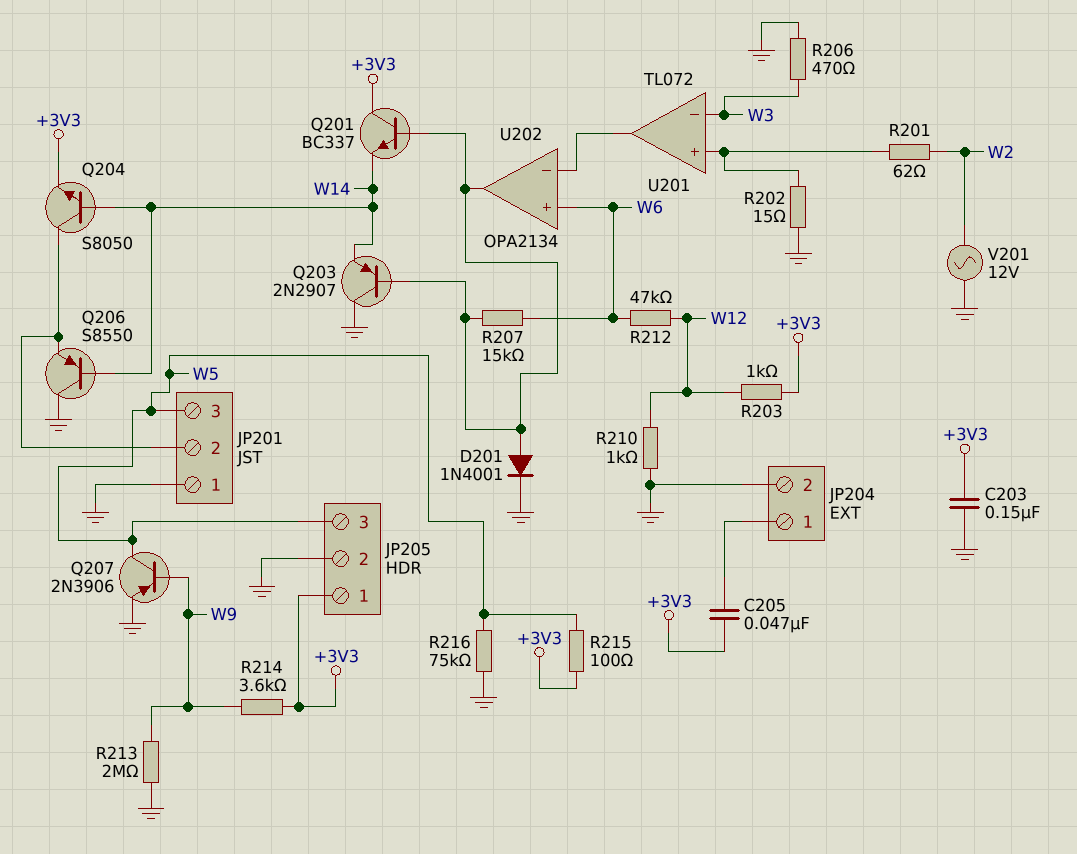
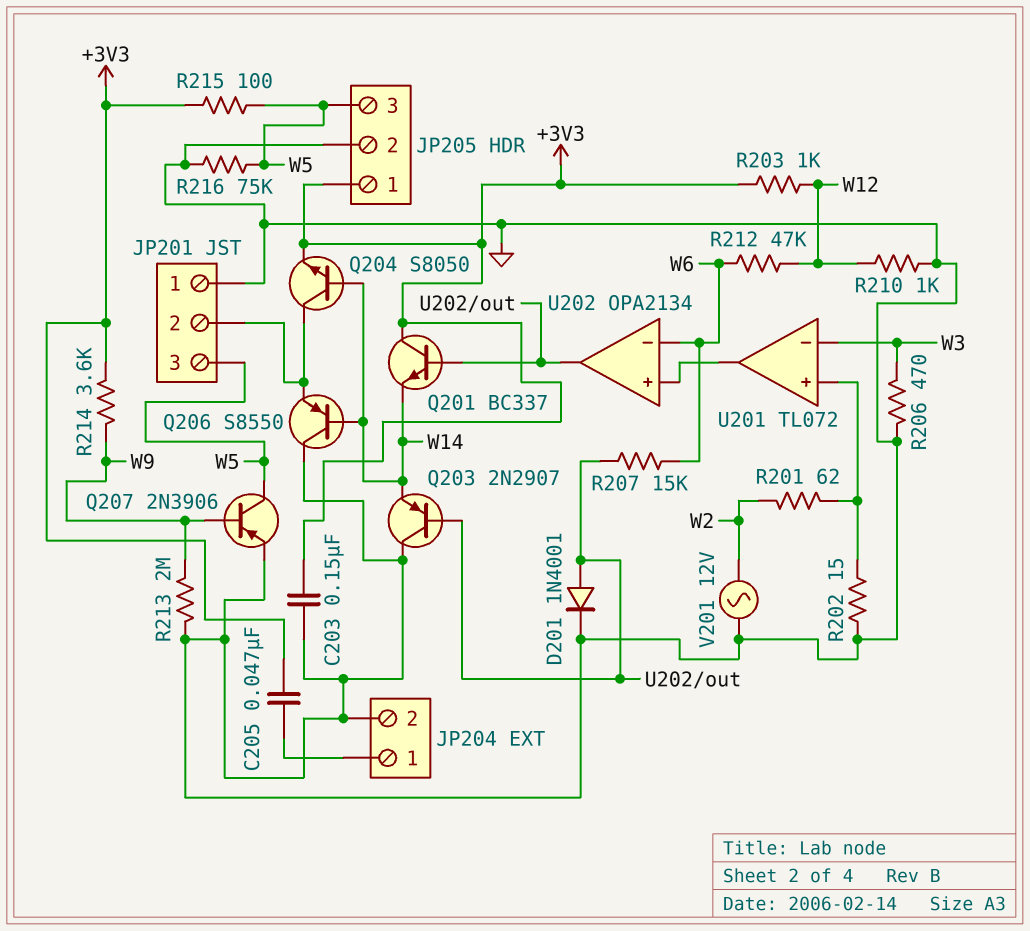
U202 pin in+: W6 -> U201/out
U202 pin in-: U201/out -> W6

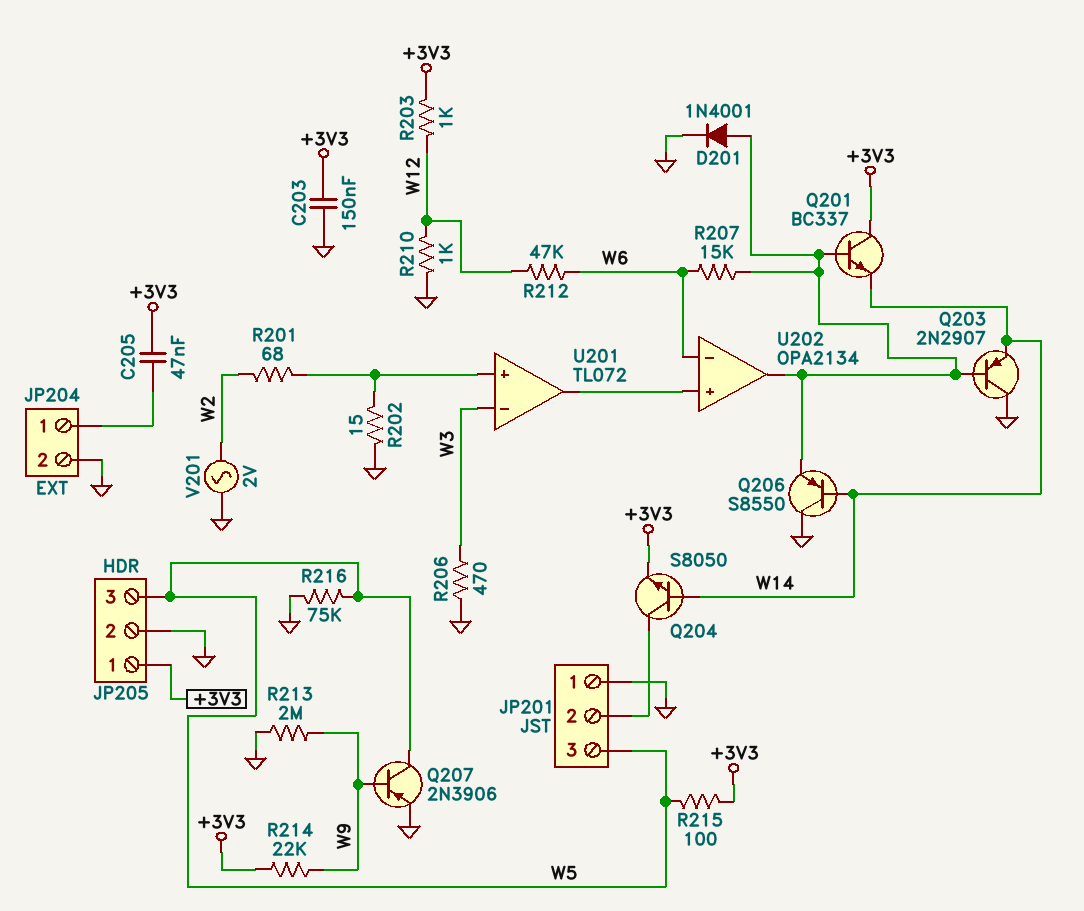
Q206: PNP S8550 (B W14, C GND, E JP201/2) -> PNP S8550 (B W14, C GND, E U202/out)
R201: 62 (U201/in+, W2) -> 68 (U201/in+, W2)
R214: 3.6k (+3V3, W9) -> 22k (+3V3, W9)
V201: AC 12V (GND, W2) -> AC 2V (GND, W2)

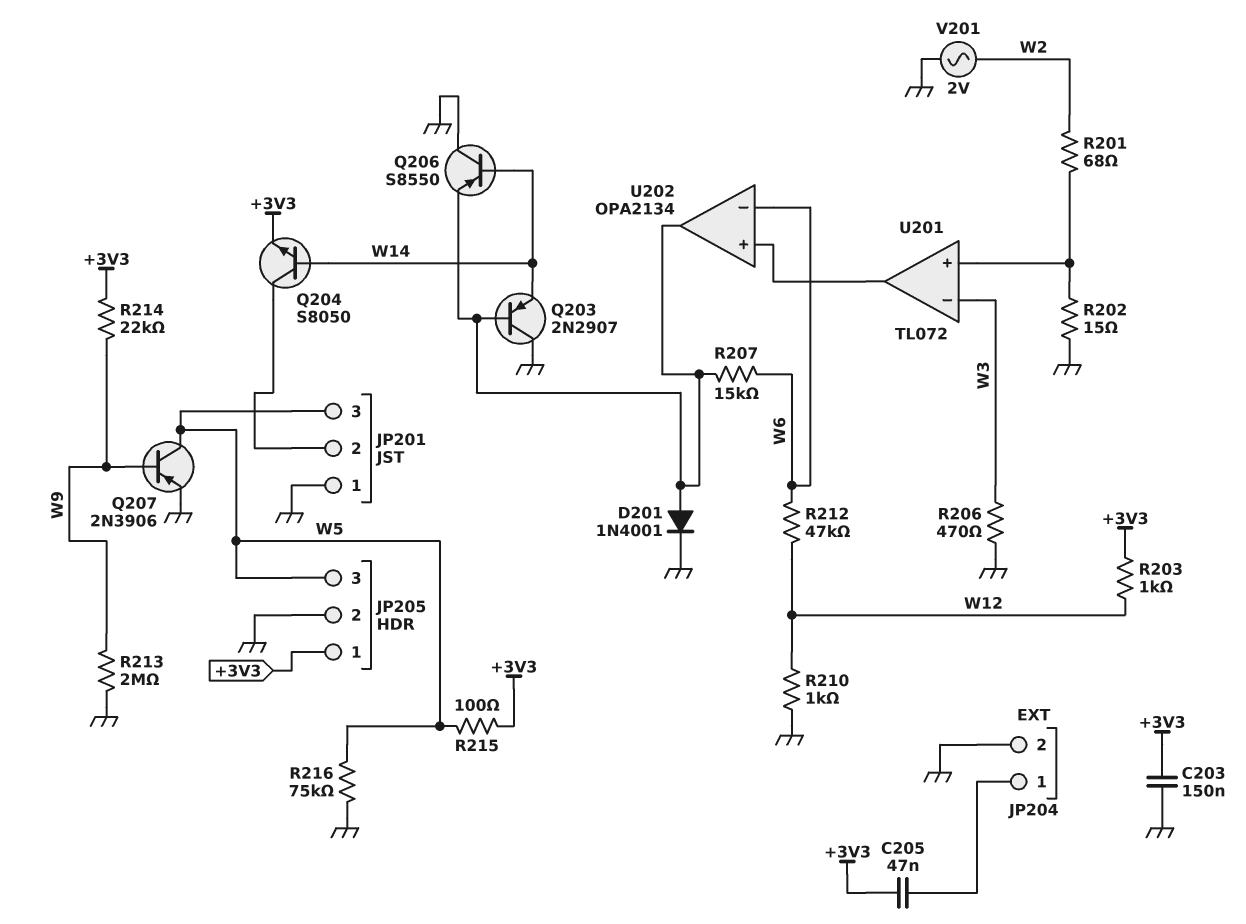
Q201: NPN BC337 (B U202/out, C +3V3, E W14) -> none

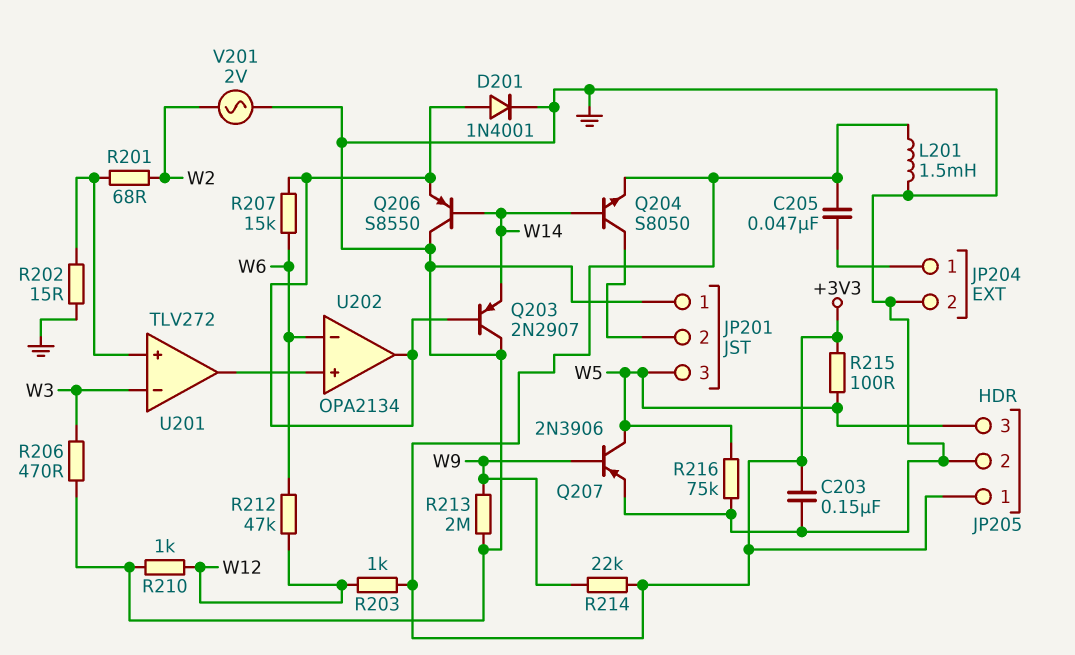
L201: none -> 1.5mH (+3V3, GND)
U201: TL072 -> TLV272

